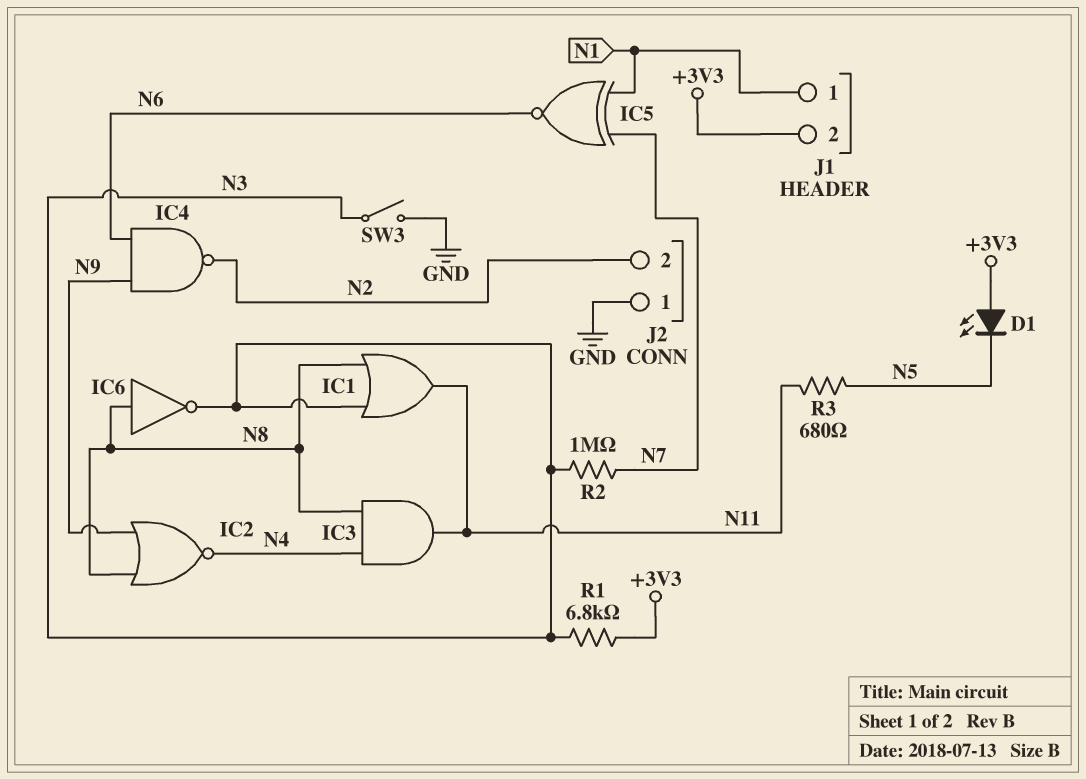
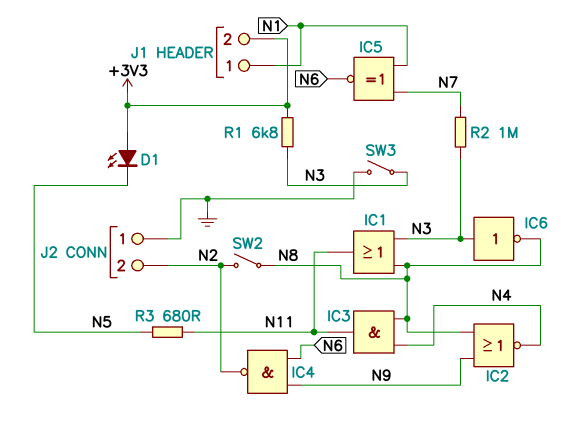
IC6: NOT (in N8, out N3) -> NOT (in N3, out N8)
SW2: none -> switch (N2, N8)

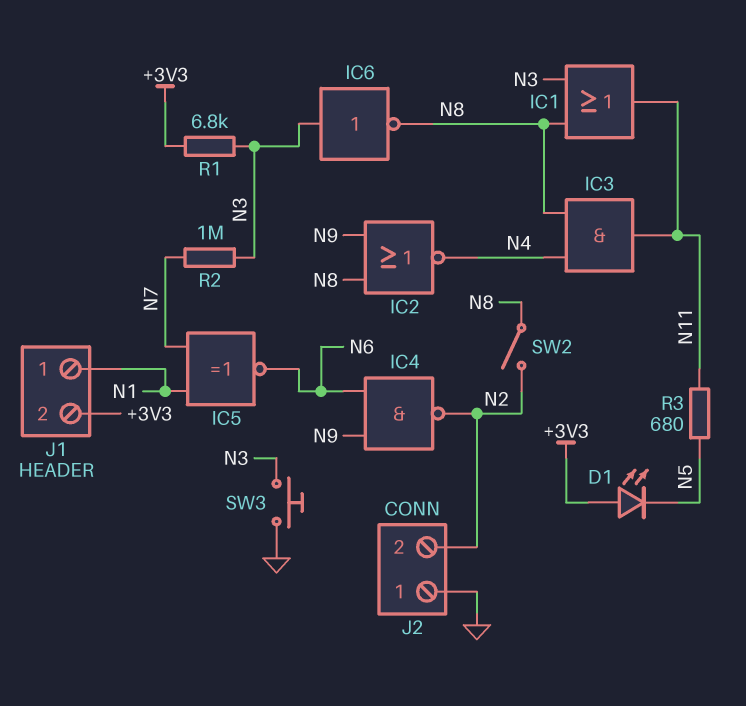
SW3: switch (GND, N3) -> button (GND, N3)

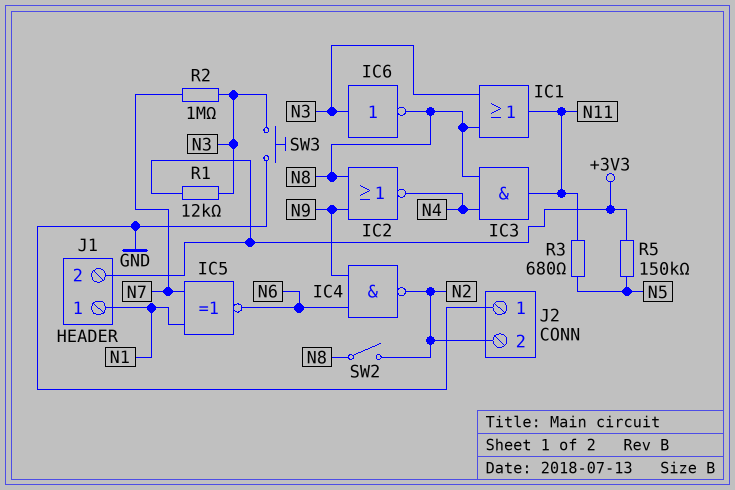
D1: LED (A +3V3, K N5) -> none
R1: 6.8k (+3V3, N3) -> 12k (+3V3, N3)
R5: none -> 150k (+3V3, N5)

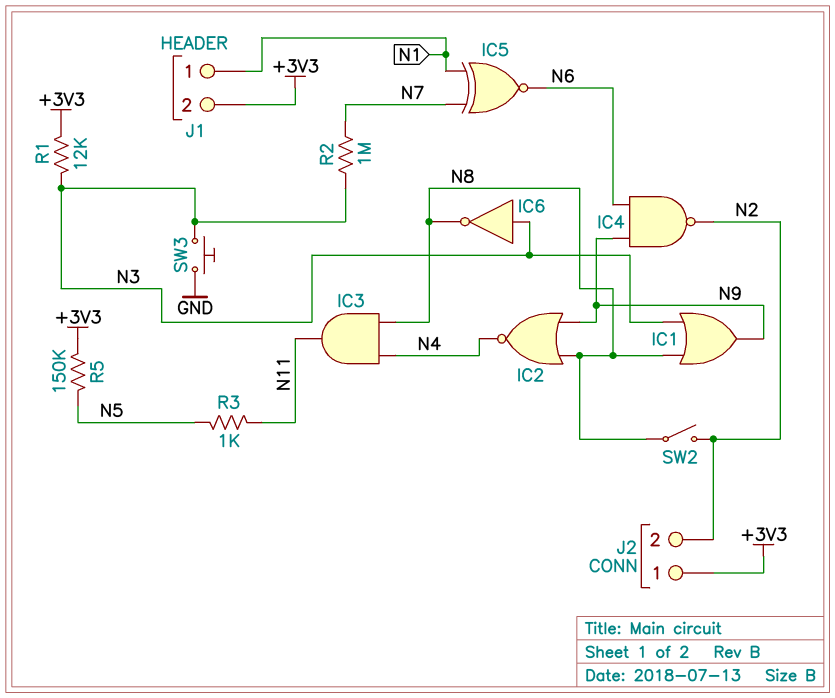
IC1: OR (in N3, in N8, out N11) -> OR (in N3, in N8, out N9)
J2 pin 1: GND -> +3V3
R3: 680 (N5, N11) -> 1k (N5, N11)

